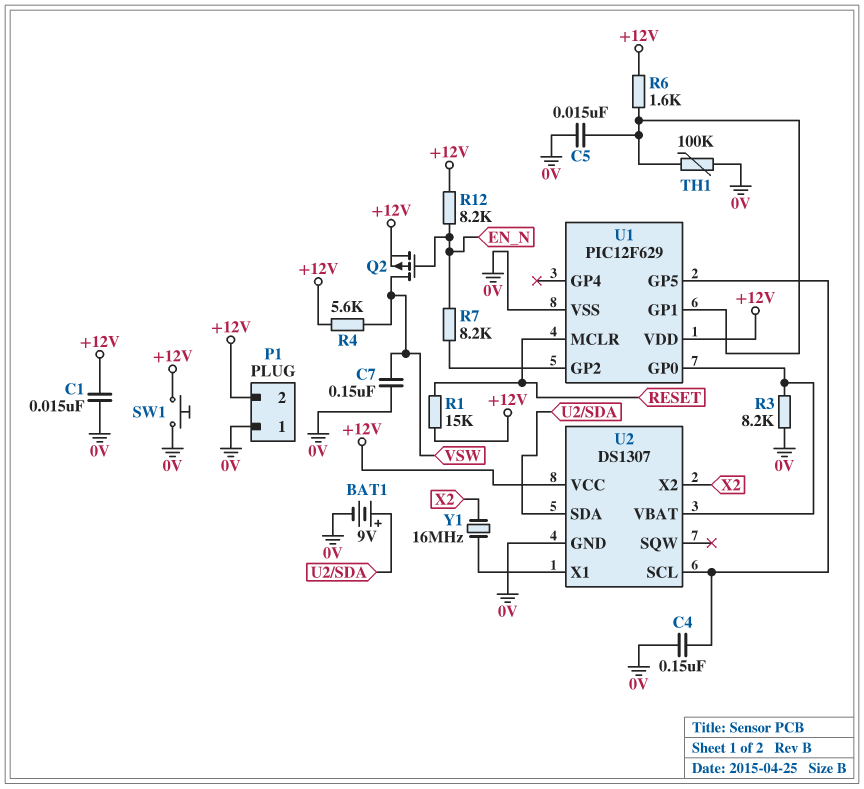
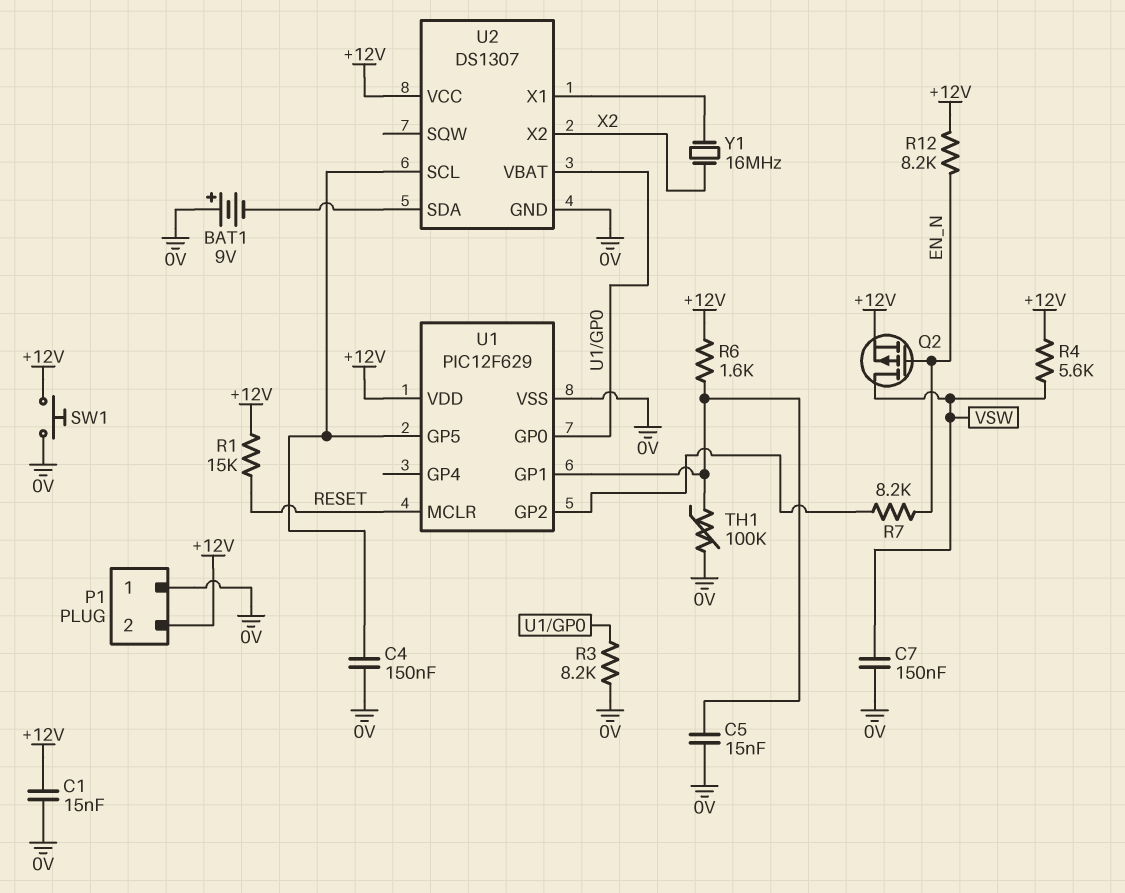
BAT1: 9V (plus U2/SDA, minus 0V) -> 9V (plus 0V, minus U2/SDA)

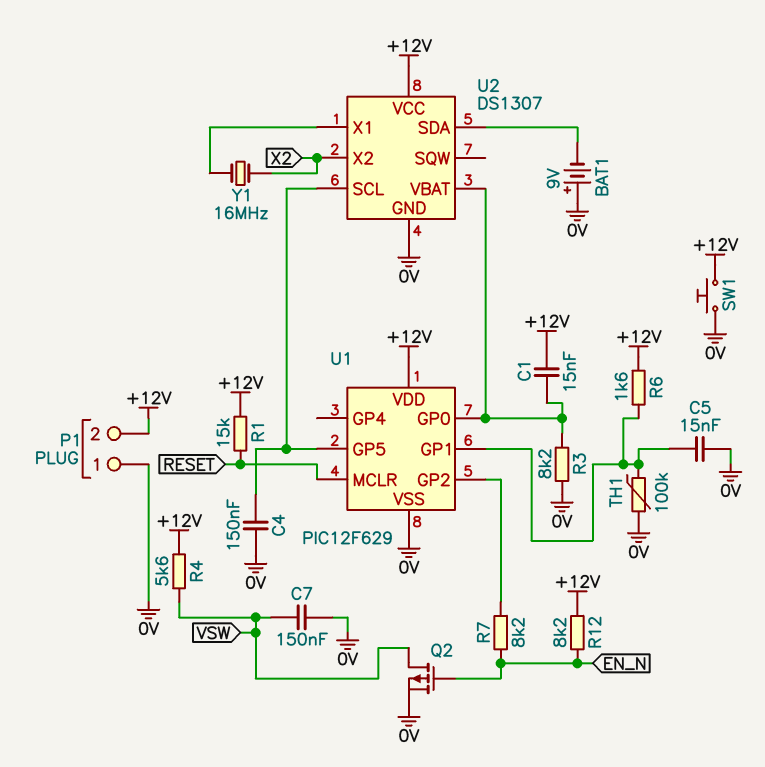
C1: 15nF (+12V, 0V) -> 15nF (+12V, U1/GP0)
Q2: PMOS (G EN_N, D VSW, S +12V) -> PMOS (G EN_N, D VSW, S 0V)

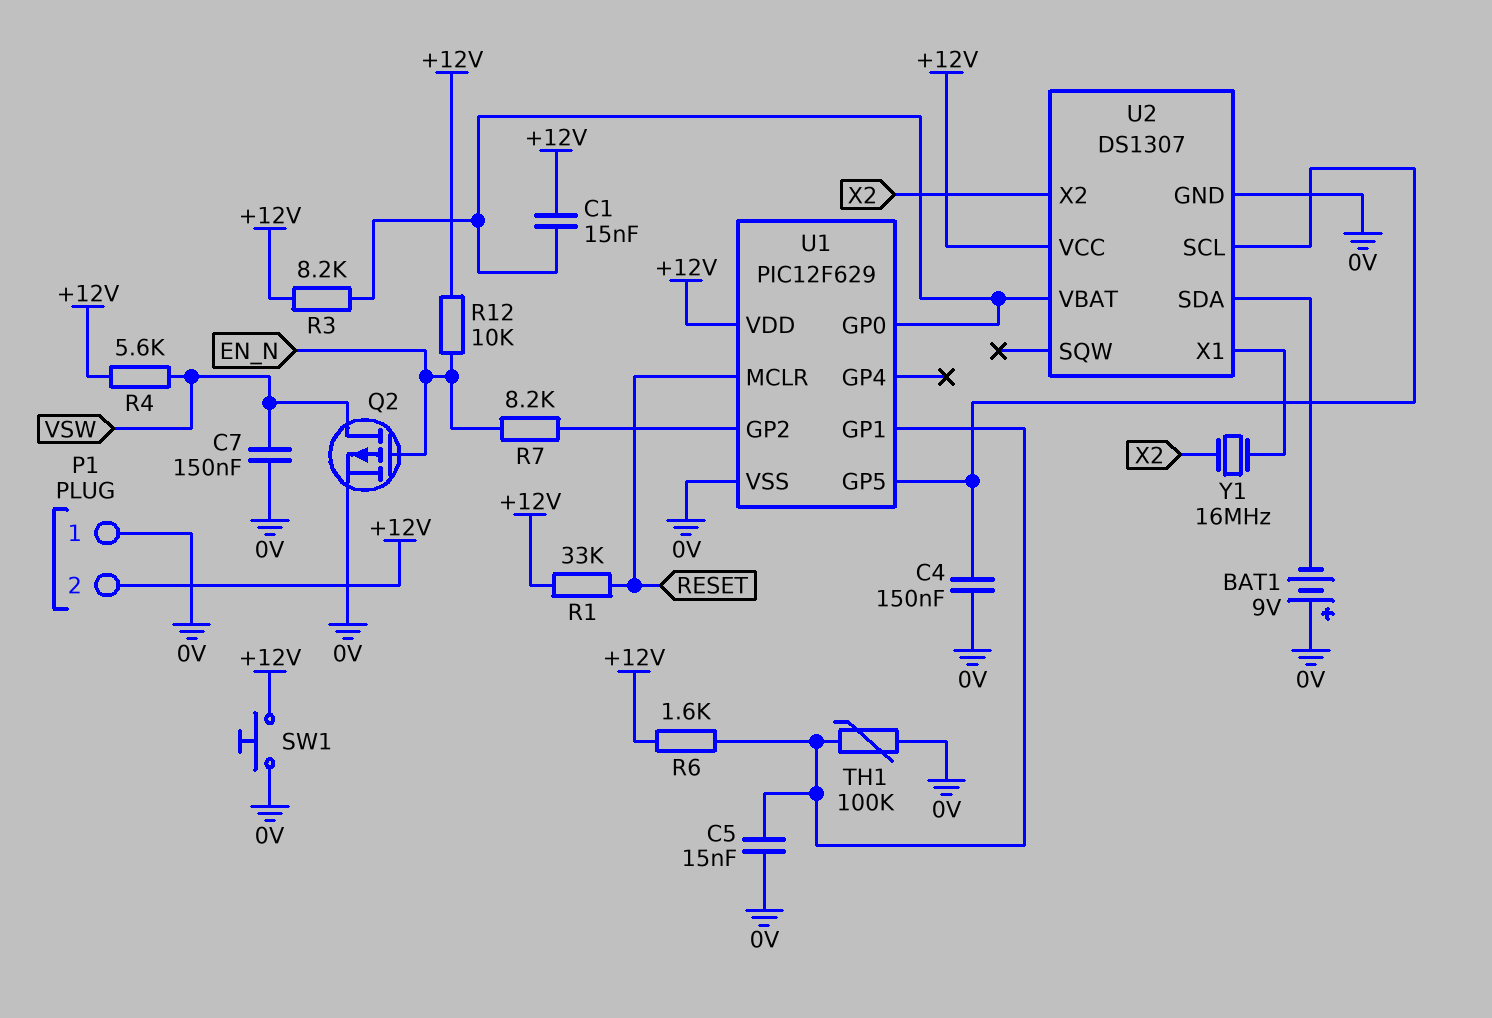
R1: 15k (+12V, RESET) -> 33k (+12V, RESET)
R3: 8.2k (0V, U1/GP0) -> 8.2k (+12V, U1/GP0)
R12: 8.2k (+12V, EN_N) -> 10k (+12V, EN_N)

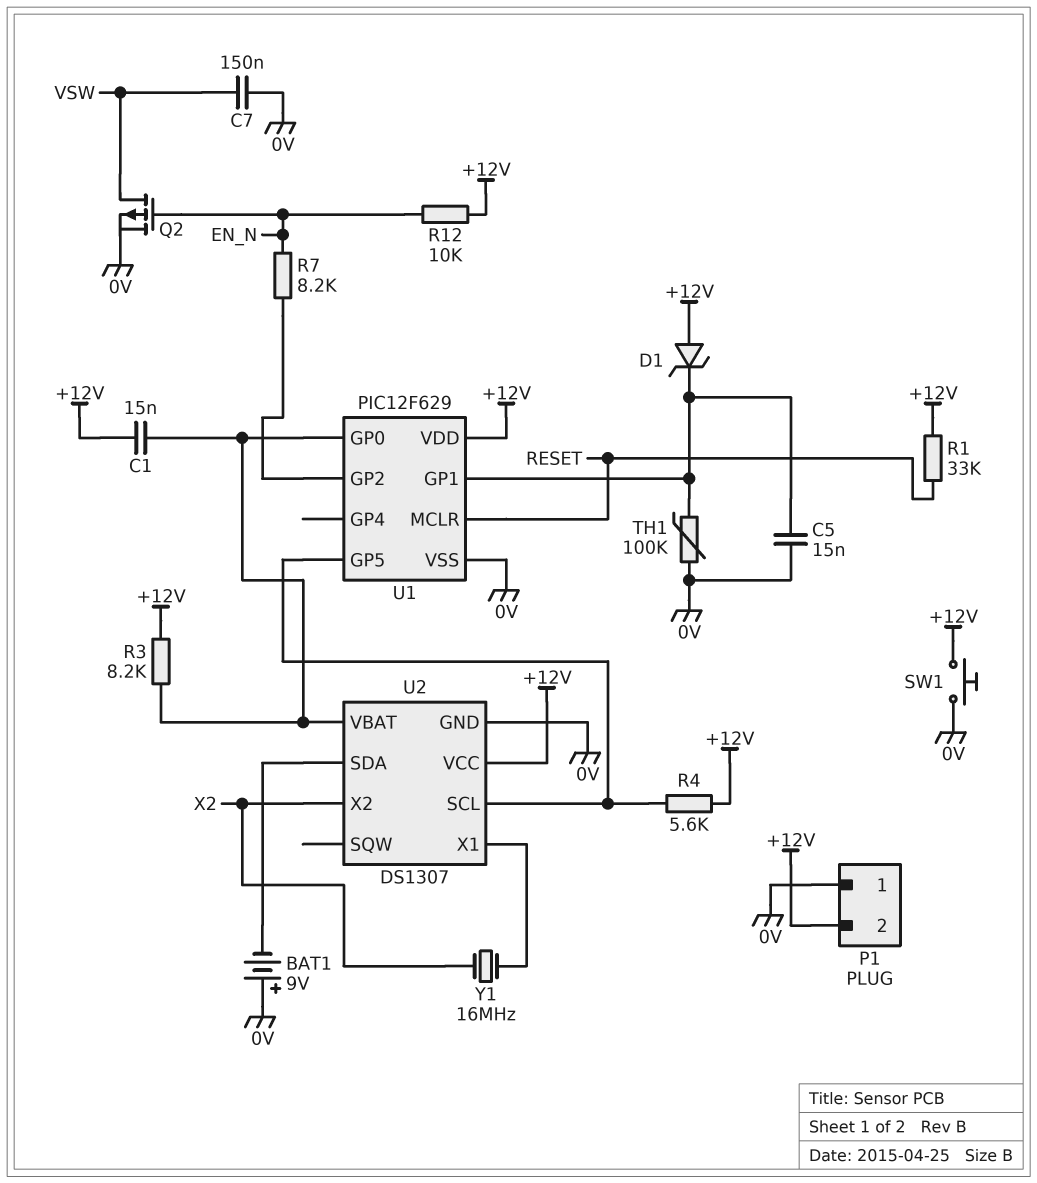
C4: 150nF (0V, U1/GP5) -> none
D1: none -> zener (A +12V, K U1/GP1)
R4: 5.6k (+12V, VSW) -> 5.6k (+12V, U1/GP5)
R6: 1.6k (+12V, U1/GP1) -> none

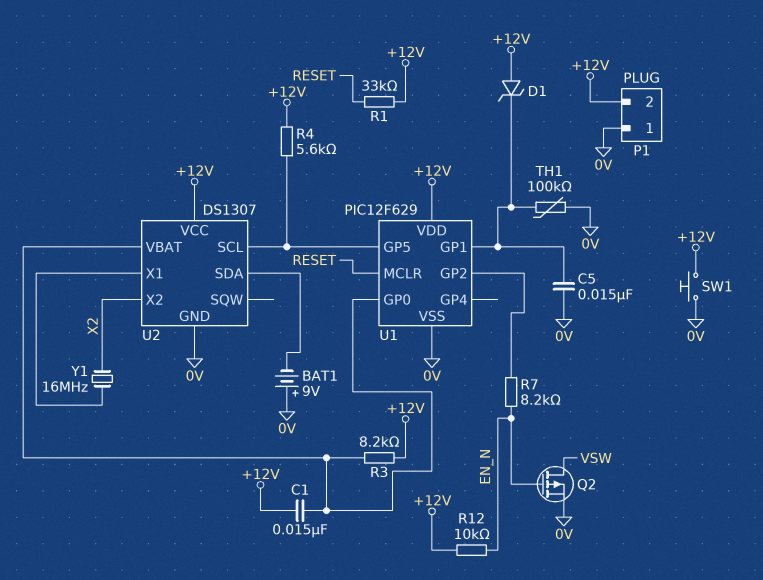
C7: 150nF (0V, VSW) -> none

